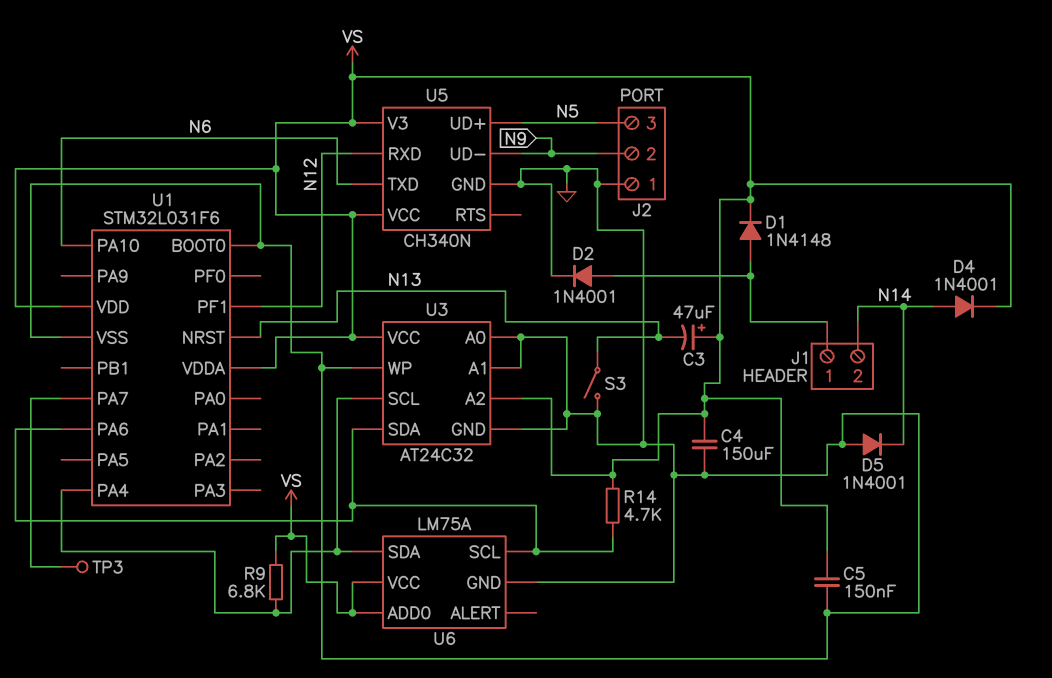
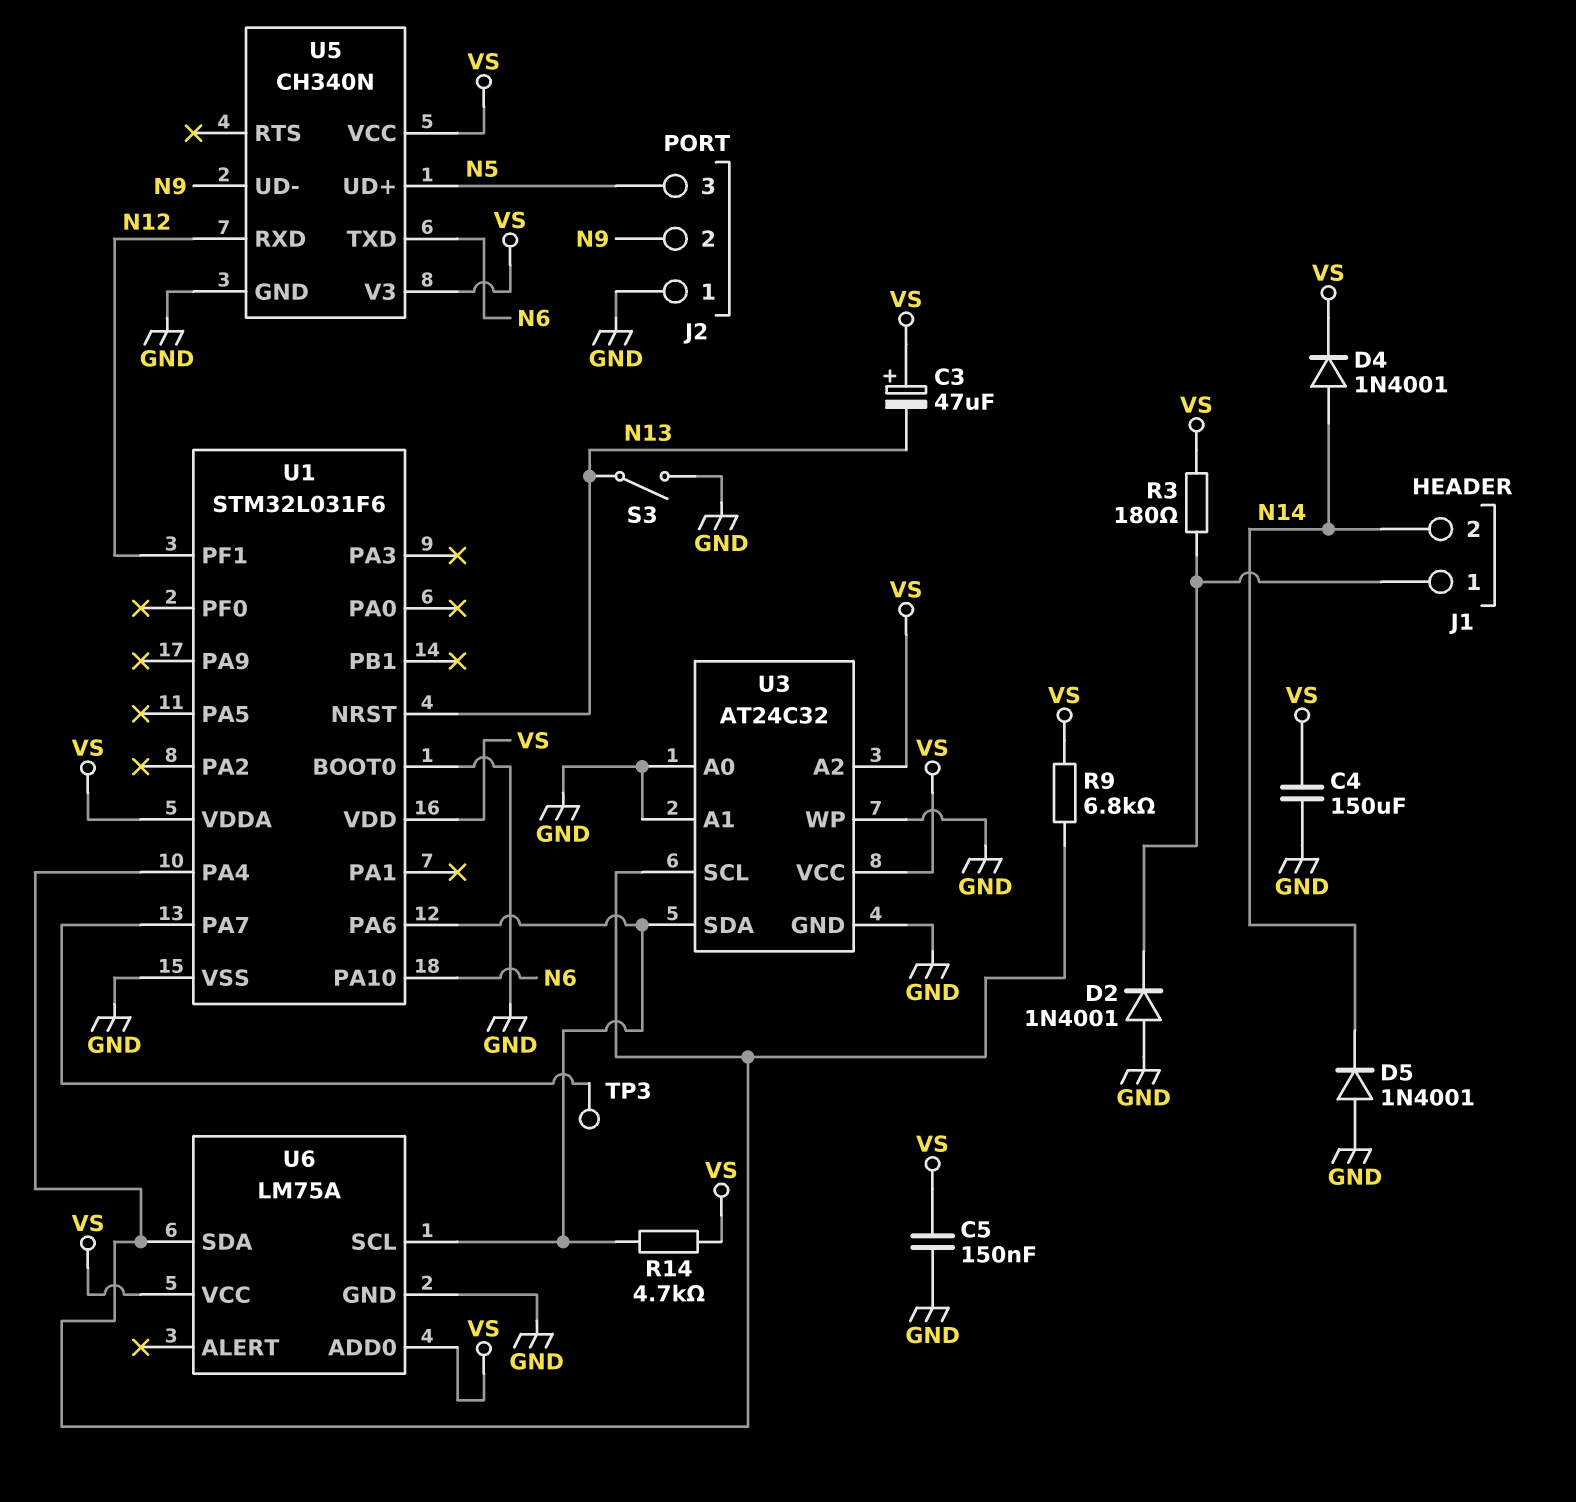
D1: diode 1N4148 (A J1/1, K VS) -> none
D2: diode 1N4001 (A J1/1, K GND) -> diode 1N4001 (A GND, K J1/1)
R3: none -> 180 (J1/1, VS)

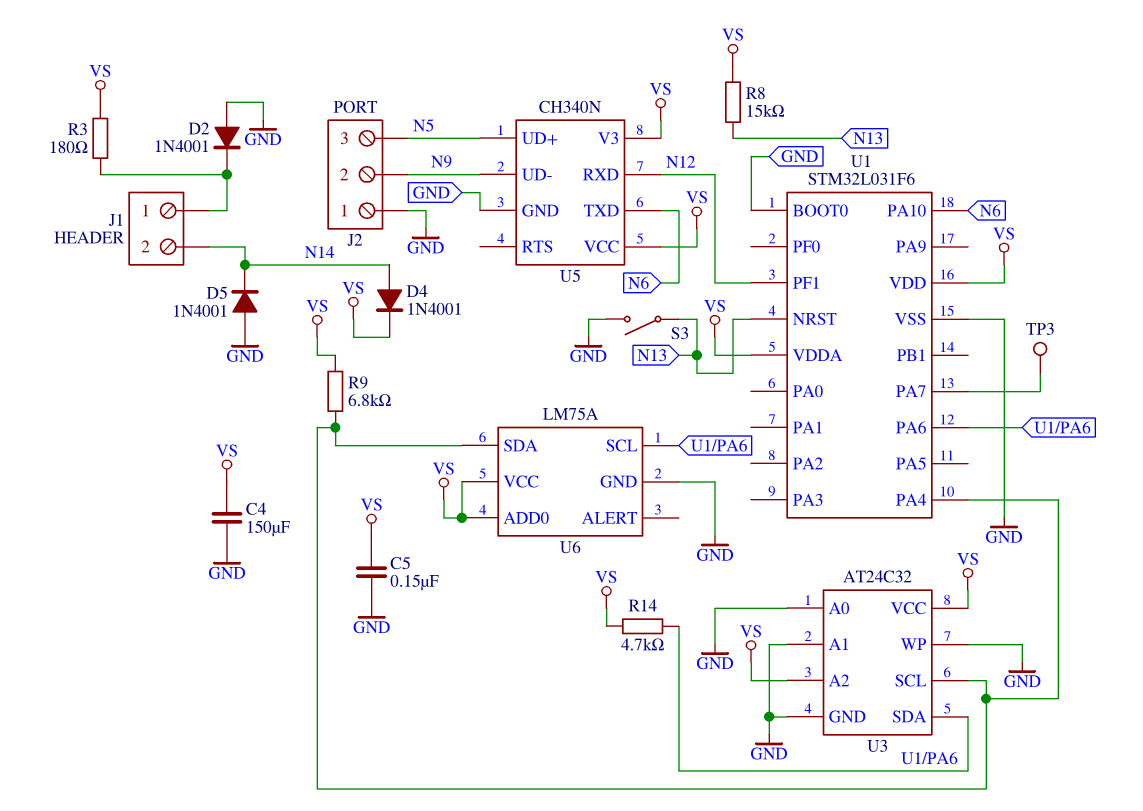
C3: 47uF (plus VS, minus N13) -> none
R8: none -> 15k (N13, VS)

